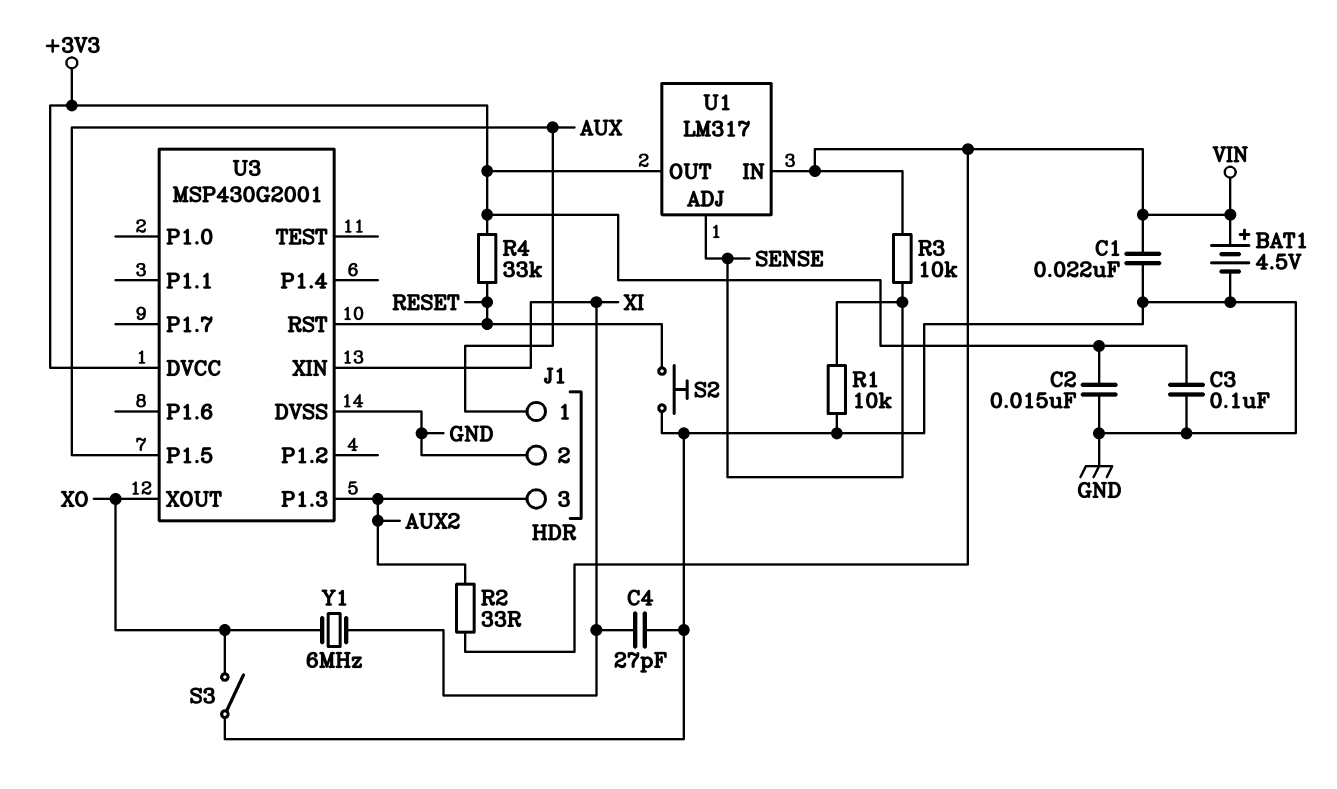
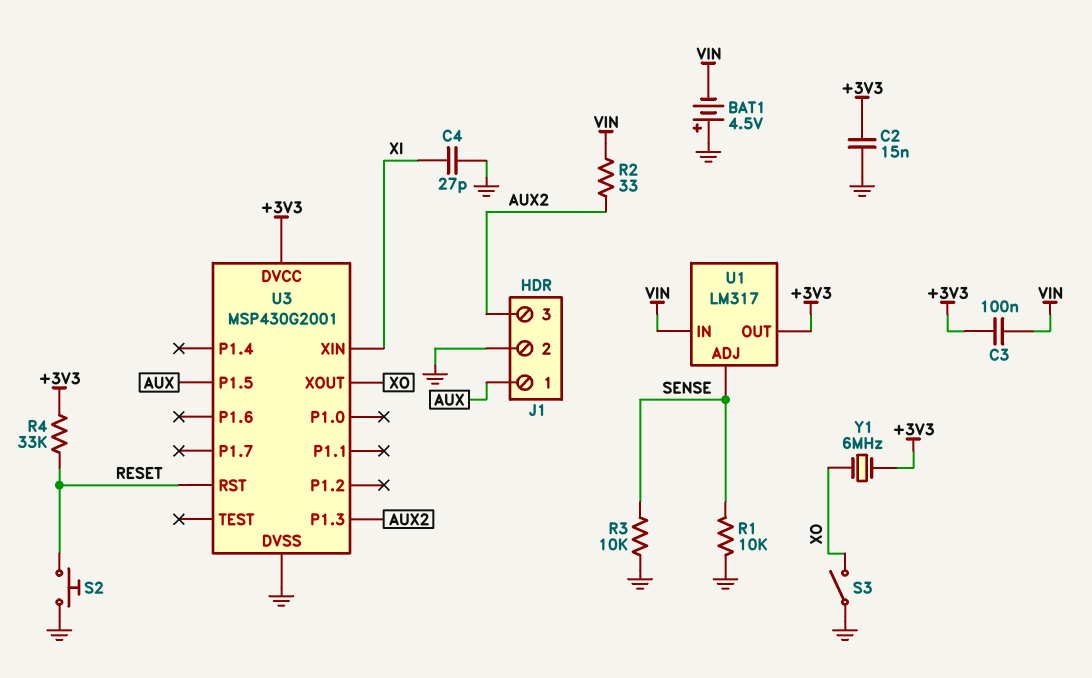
BAT1: 4.5V (plus VIN, minus GND) -> 4.5V (plus GND, minus VIN)
C1: 22nF (GND, VIN) -> none
C3: 100nF (+3V3, GND) -> 100nF (+3V3, VIN)
R3: 10k (SENSE, VIN) -> 10k (GND, SENSE)
Y1: 6MHz (XI, XO) -> 6MHz (+3V3, XO)

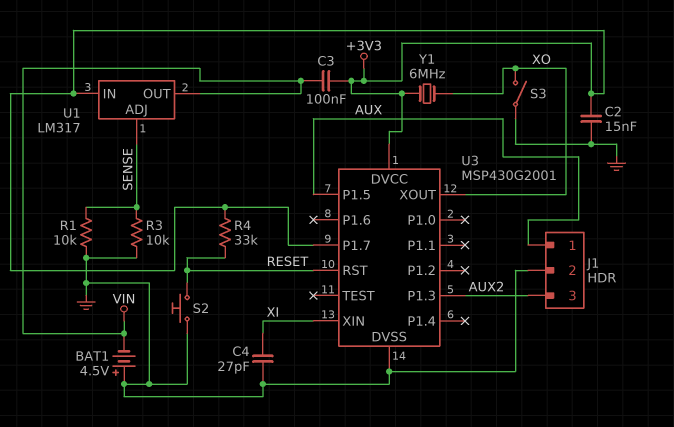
R2: 33 (AUX2, VIN) -> none
U1 pin IN: VIN -> +3V3
U1 pin OUT: +3V3 -> VIN
U3 pin P1.7: none -> +3V3

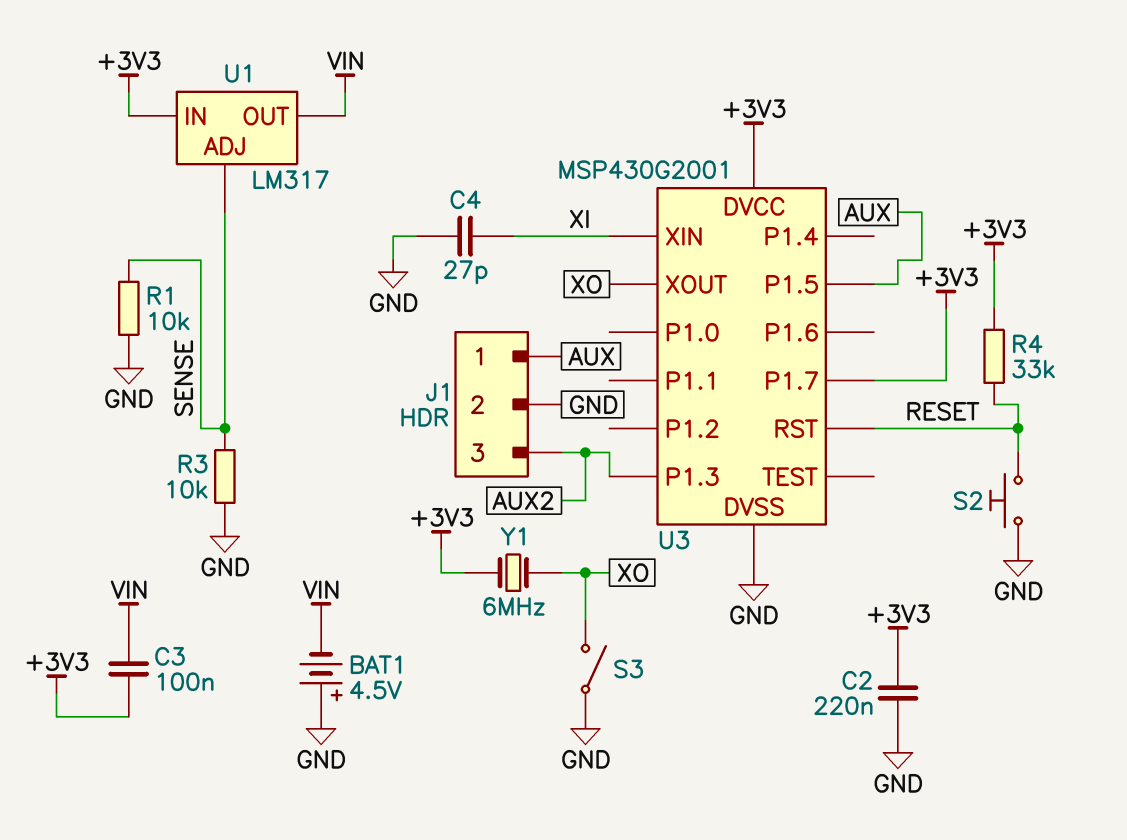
C2: 15nF (+3V3, GND) -> 220nF (+3V3, GND)

